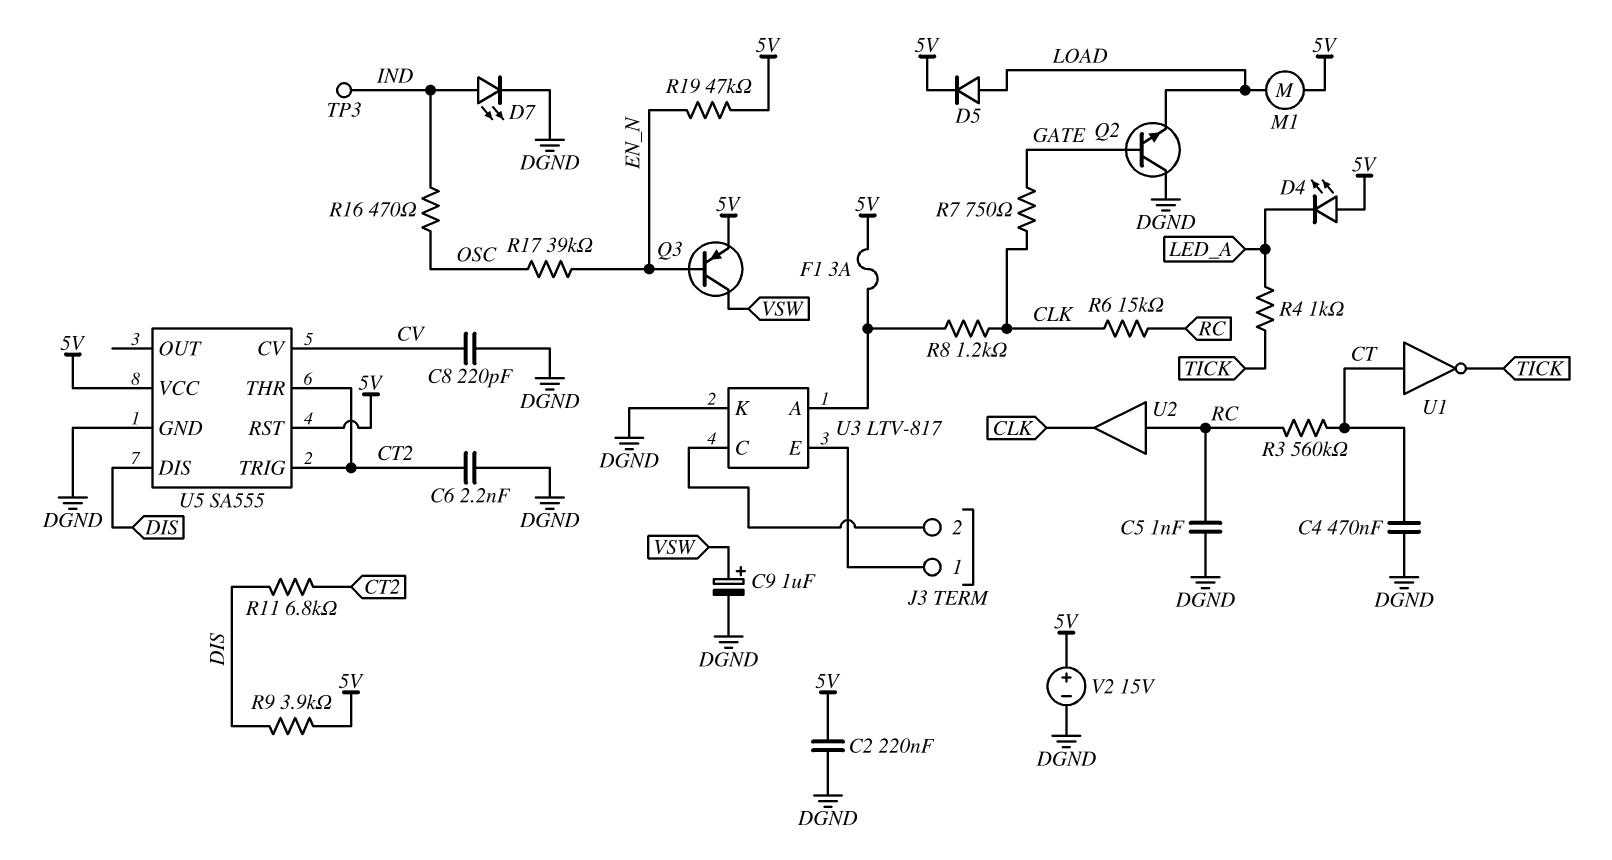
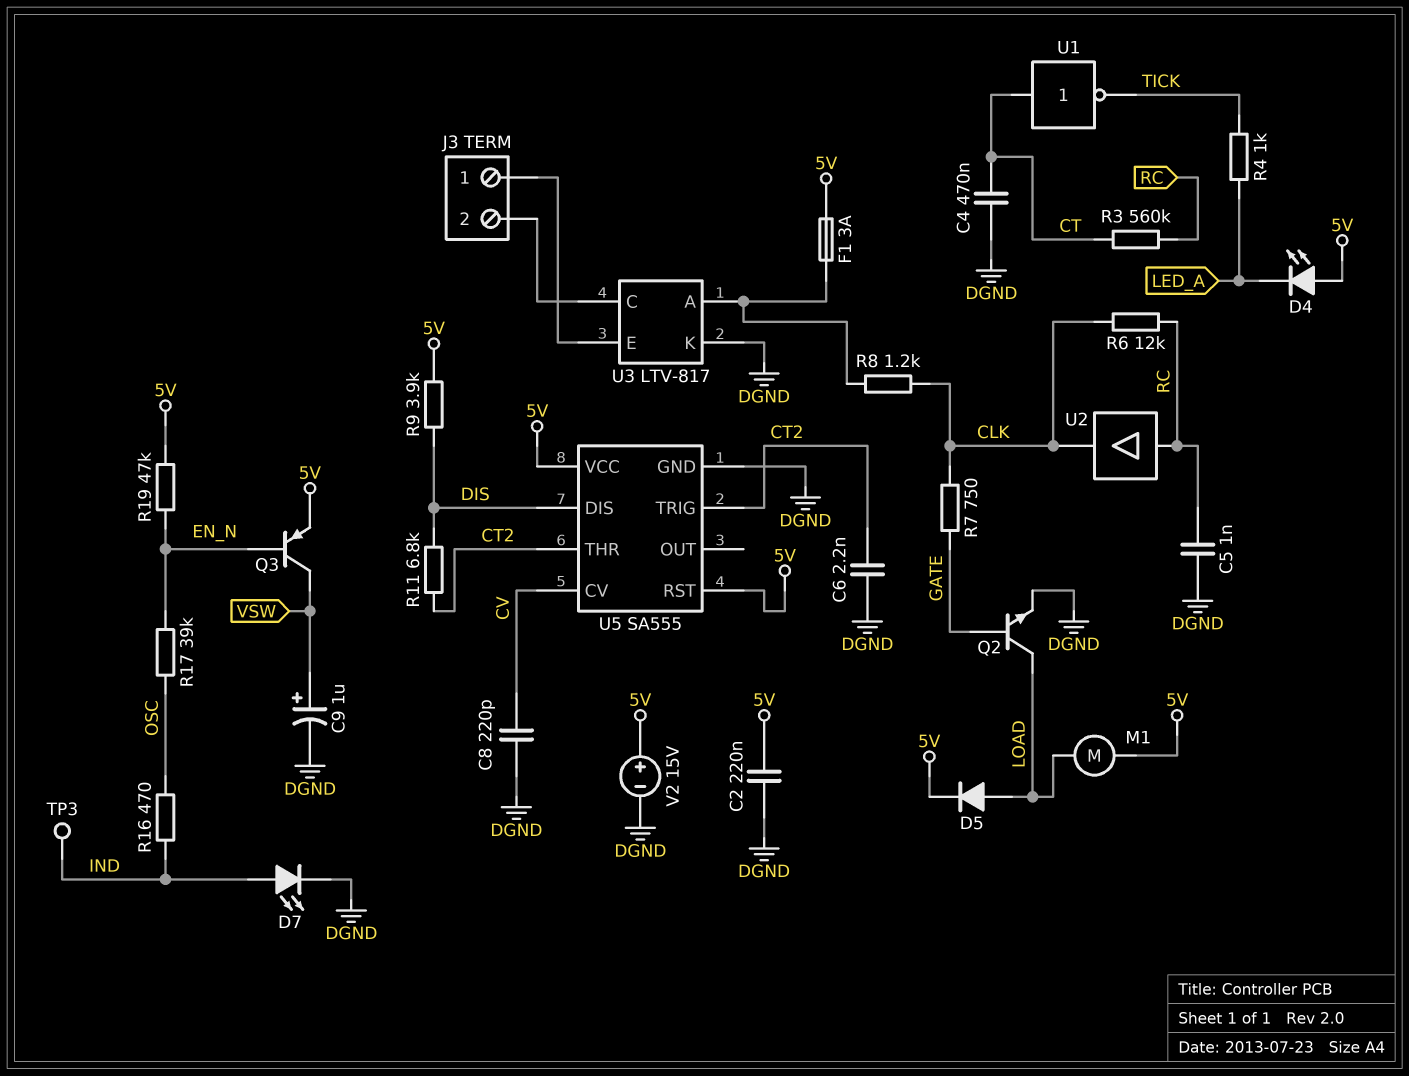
Q2: NPN (B GATE, C DGND, E LOAD) -> NPN (B GATE, C LOAD, E DGND)
R6: 15k (CLK, RC) -> 12k (CLK, RC)

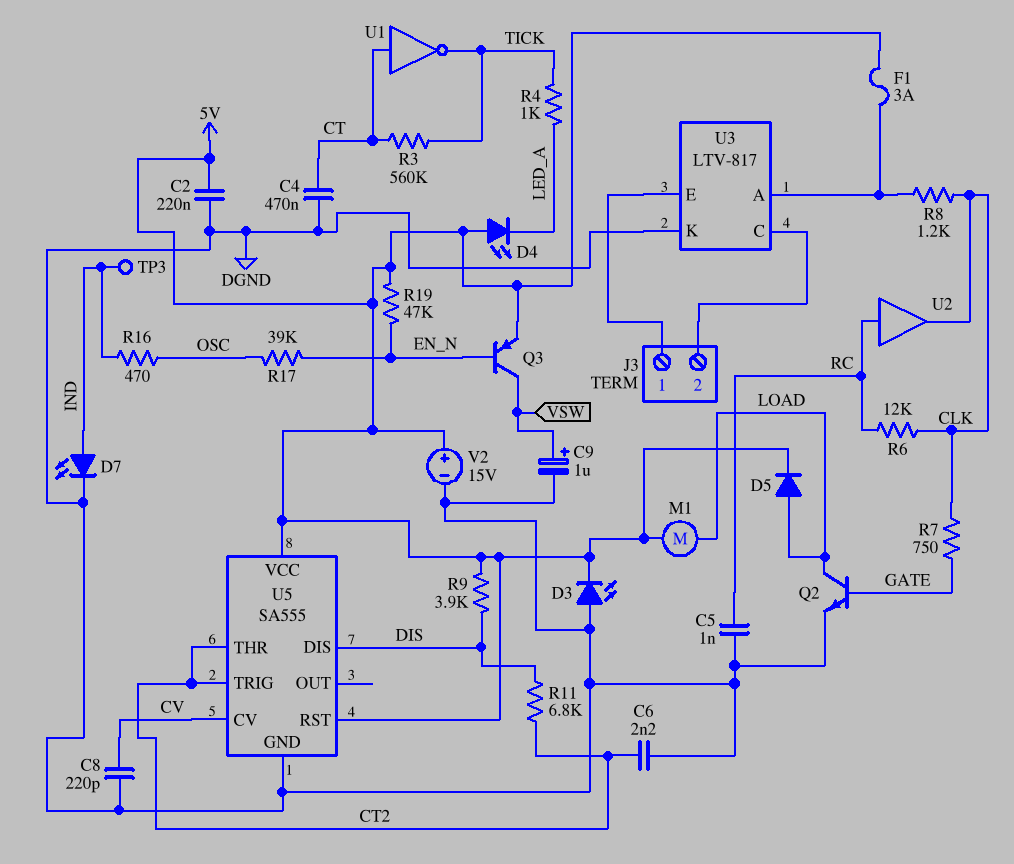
D3: none -> LED (A DGND, K 5V)
R3: 560k (CT, RC) -> 560k (CT, TICK)

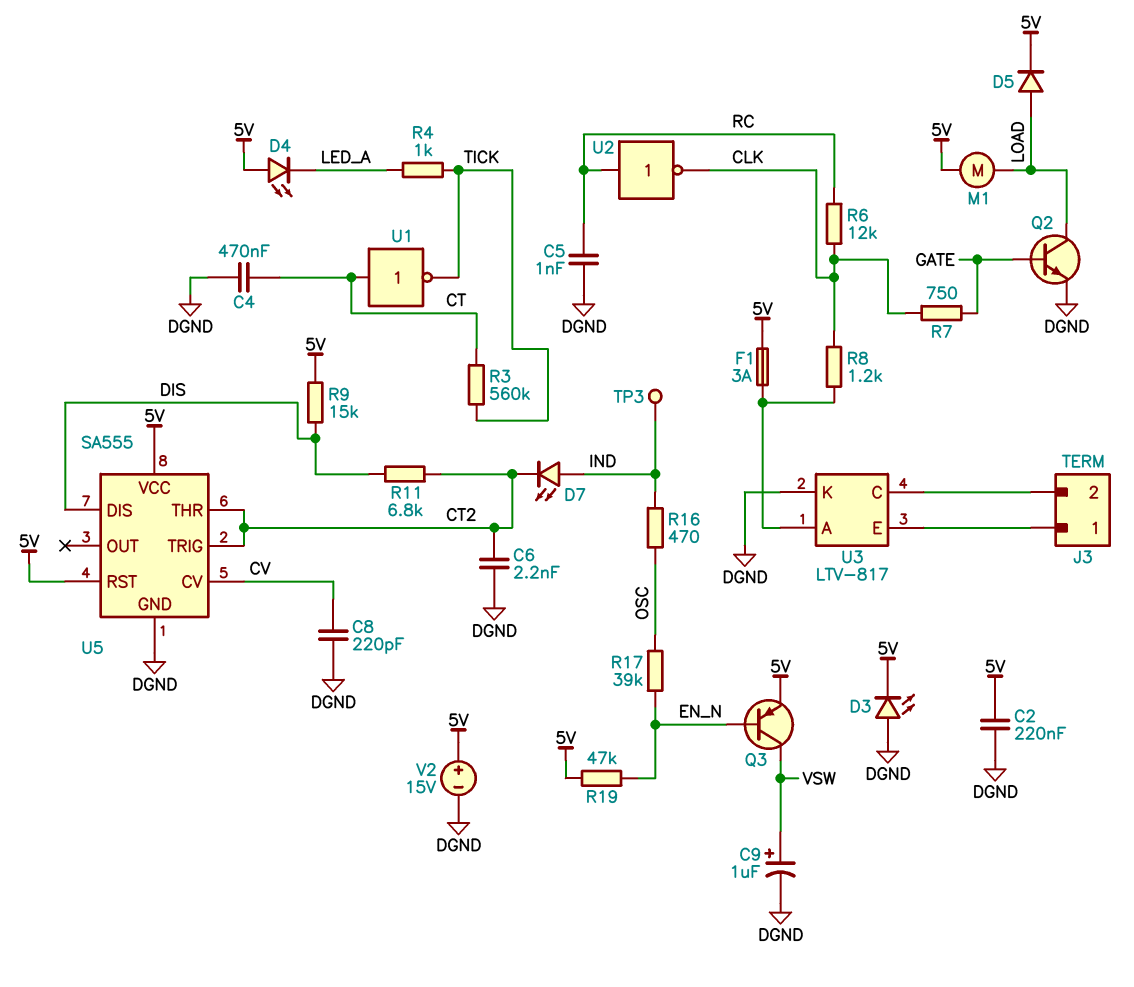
D7: LED (A IND, K DGND) -> LED (A IND, K CT2)
R9: 3.9k (5V, DIS) -> 15k (5V, DIS)
U2: buffer (in RC, out CLK) -> NOT (in RC, out CLK)

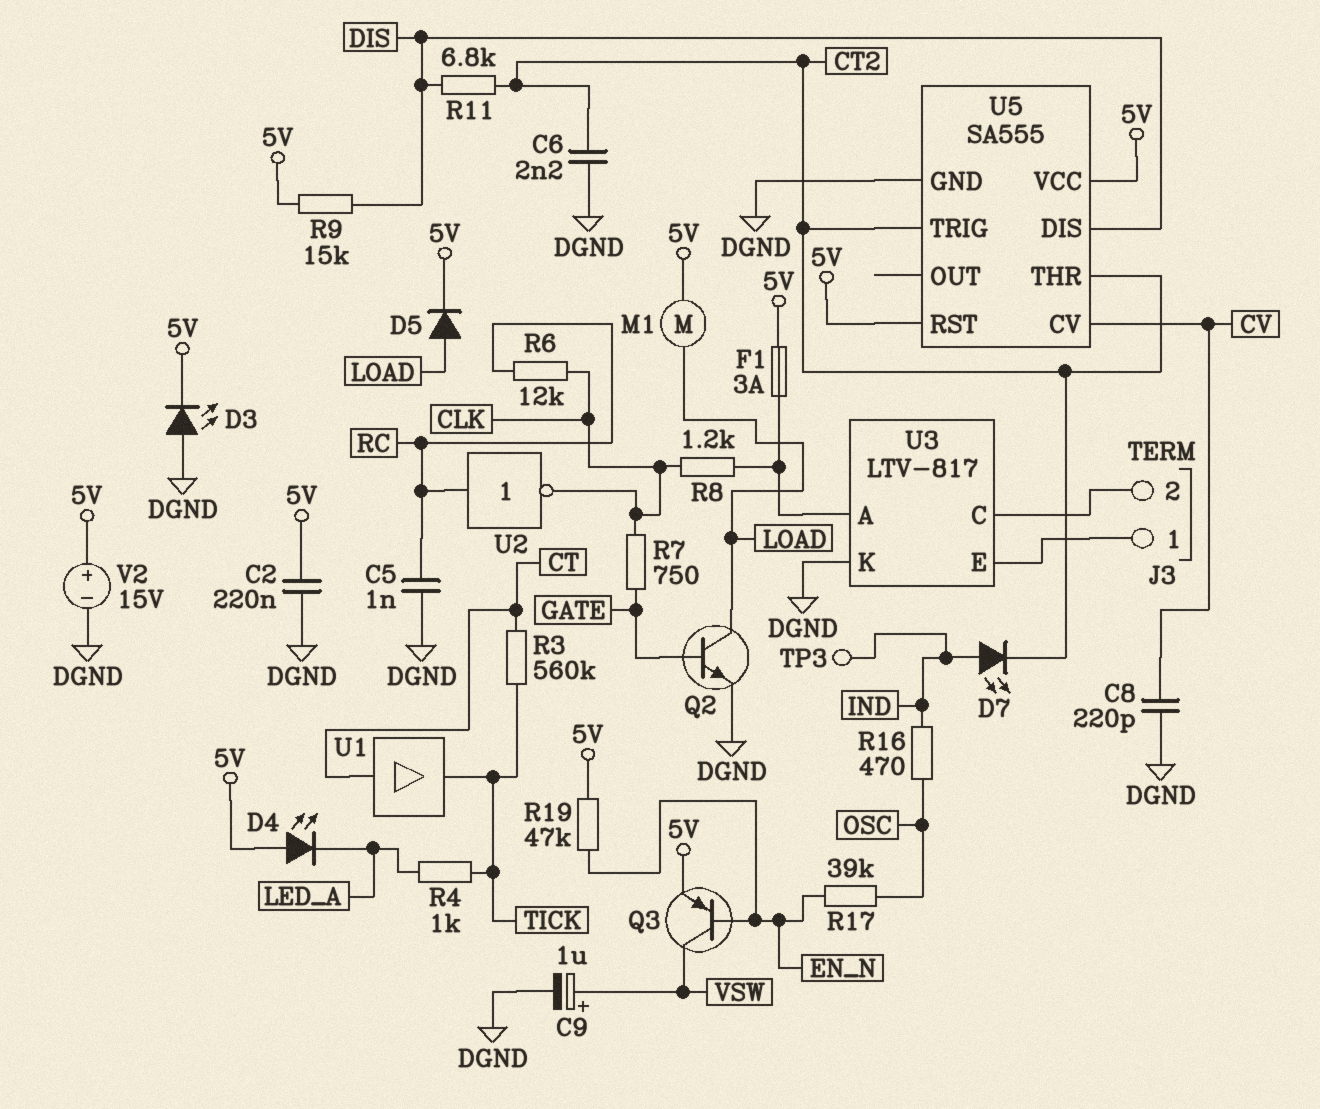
C4: 470nF (CT, DGND) -> none
U1: NOT (in CT, out TICK) -> buffer (in CT, out TICK)

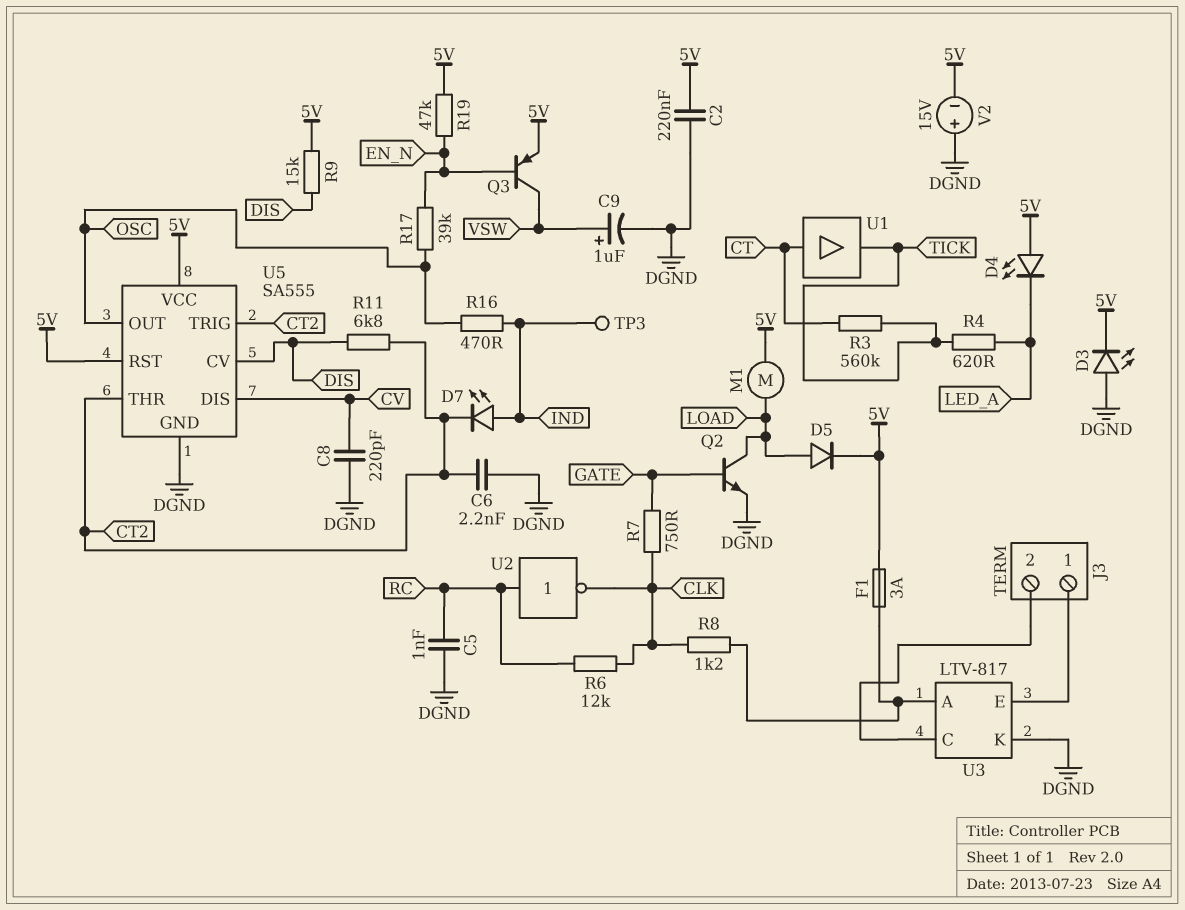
R4: 1k (LED_A, TICK) -> 620 (LED_A, TICK)
U5 pin CV: CV -> DIS
U5 pin DIS: DIS -> CV
U5 pin OUT: none -> OSC
V2: 15V (plus 5V, minus DGND) -> 15V (plus DGND, minus 5V)

